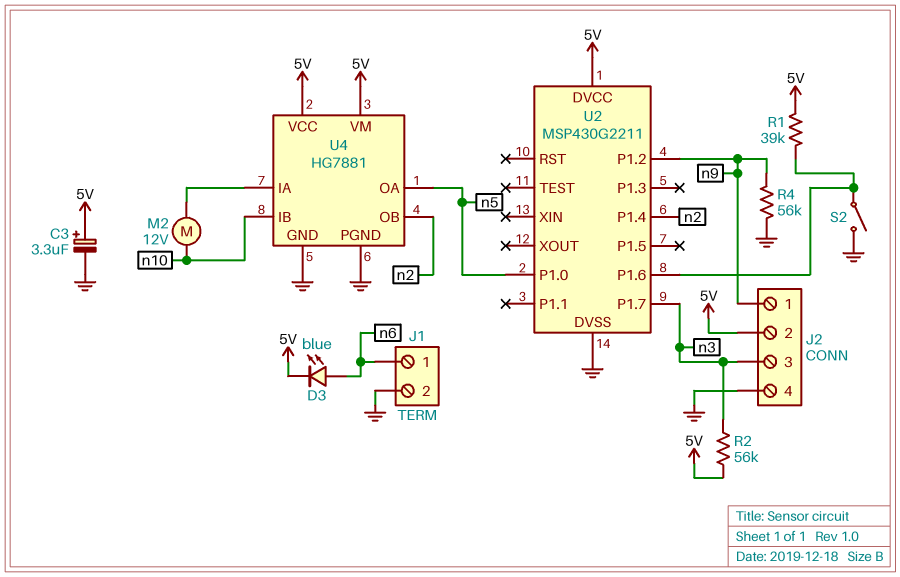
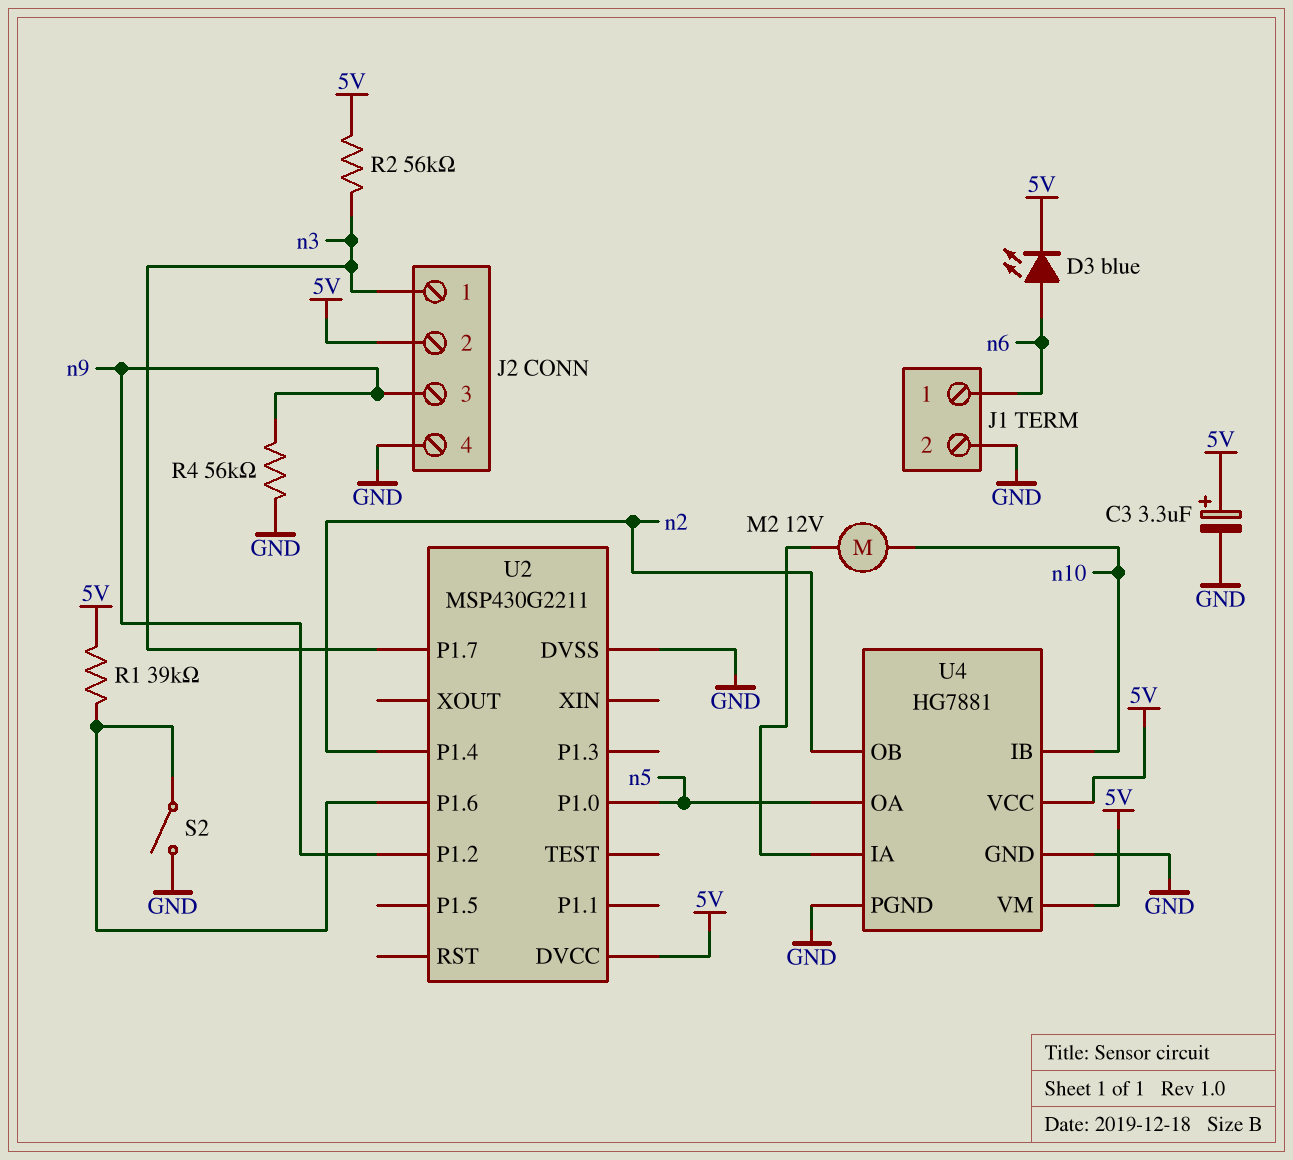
J2 pin 1: n9 -> n3
J2 pin 3: n3 -> n9

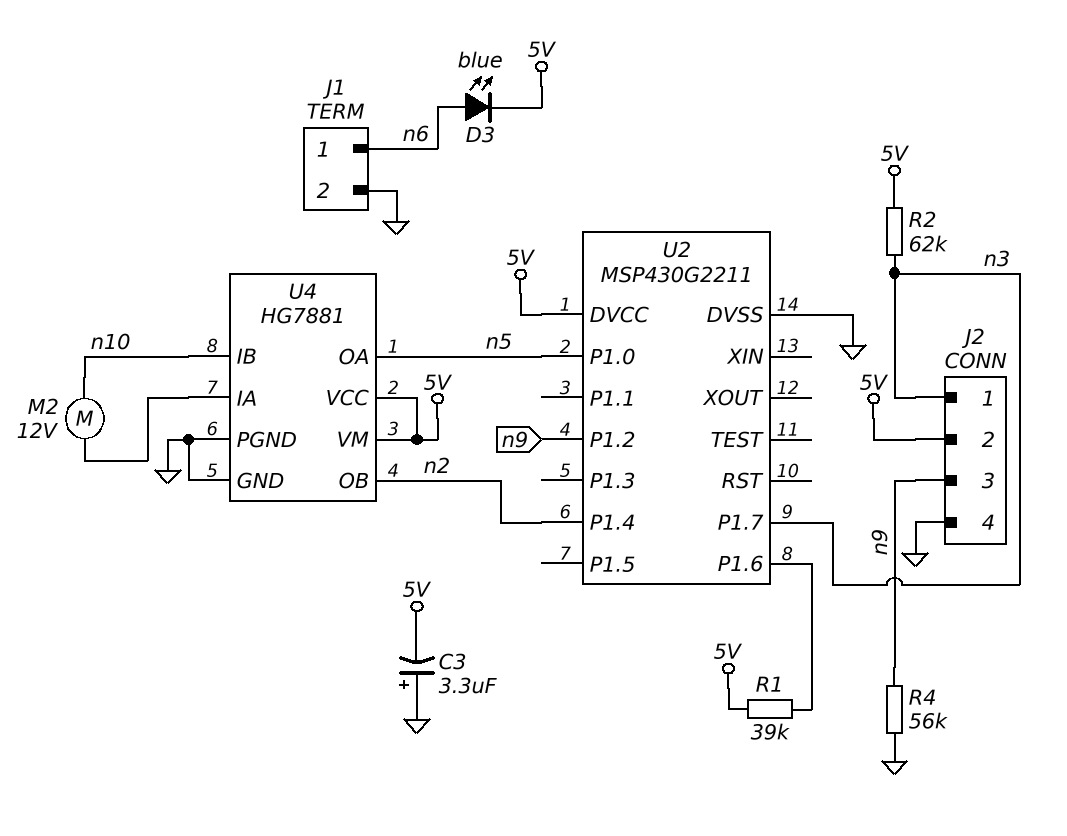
C3: 3.3uF (plus 5V, minus GND) -> 3.3uF (plus GND, minus 5V)
R2: 56k (5V, n3) -> 62k (5V, n3)
S2: switch (GND, U2/P1.6) -> none

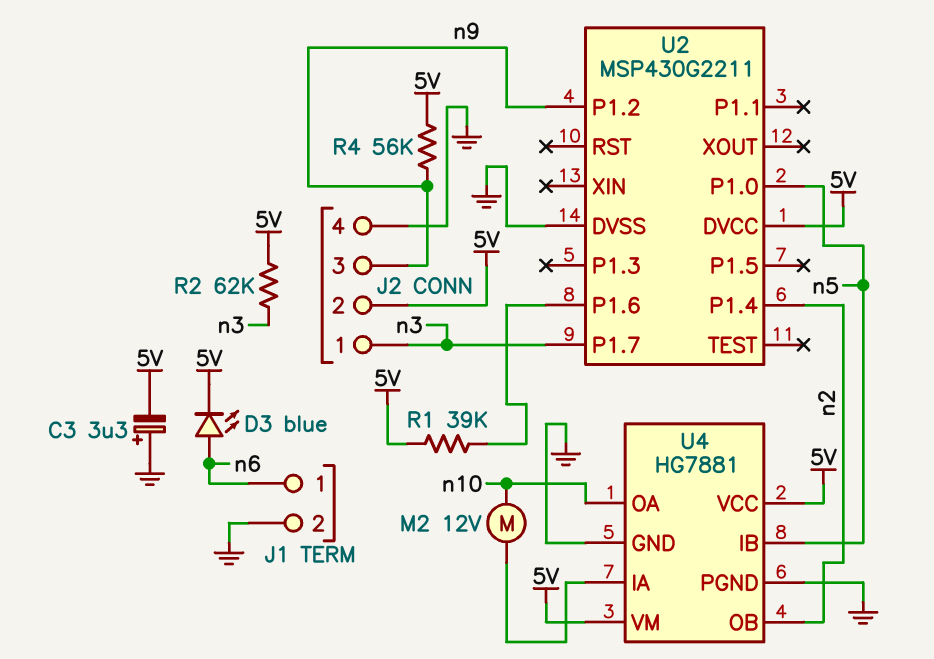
R4: 56k (GND, n9) -> 56k (5V, n9)
U4 pin IB: n10 -> n5
U4 pin OA: n5 -> n10

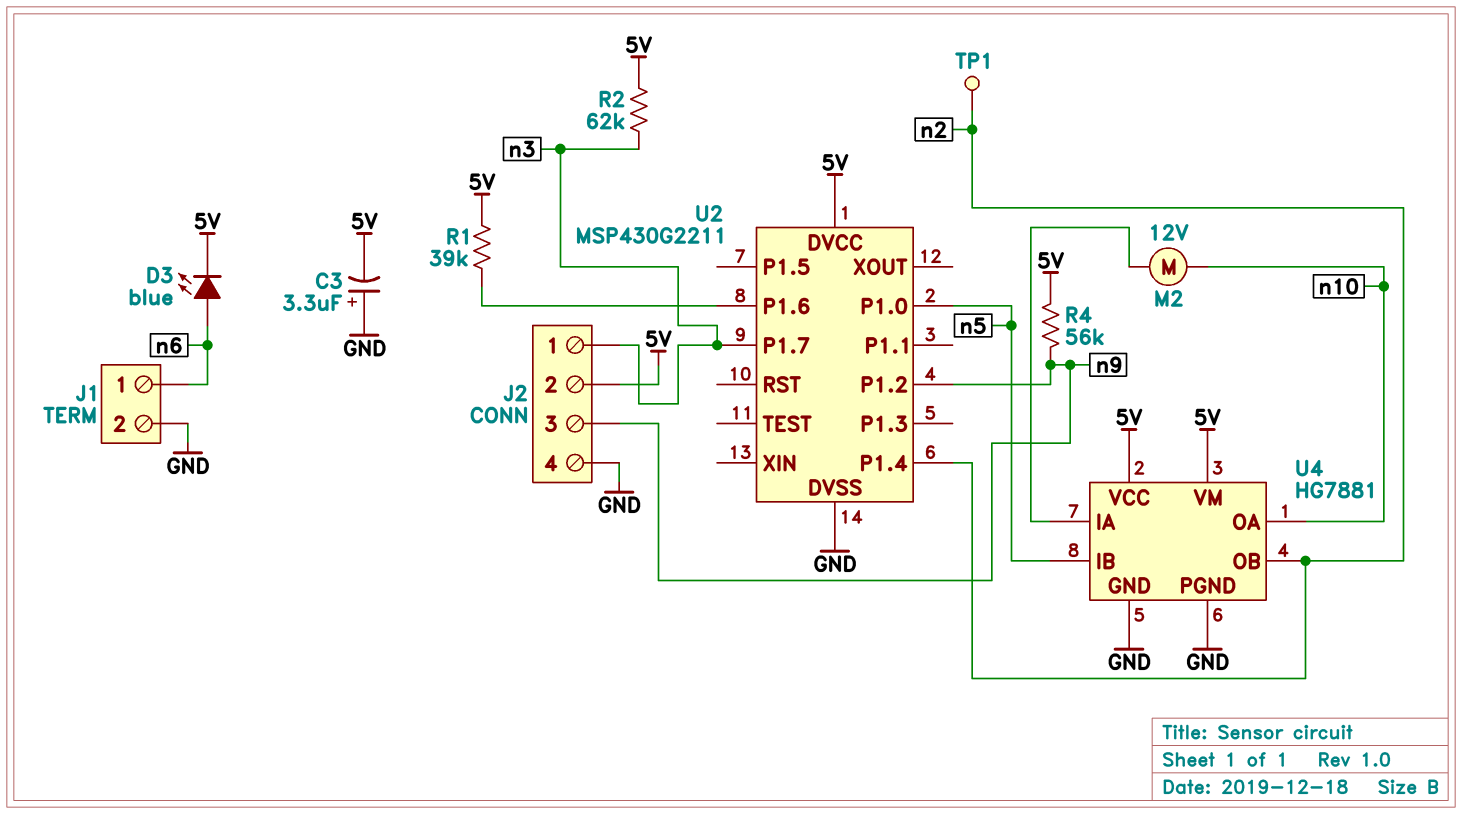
TP1: none -> test point (n2)

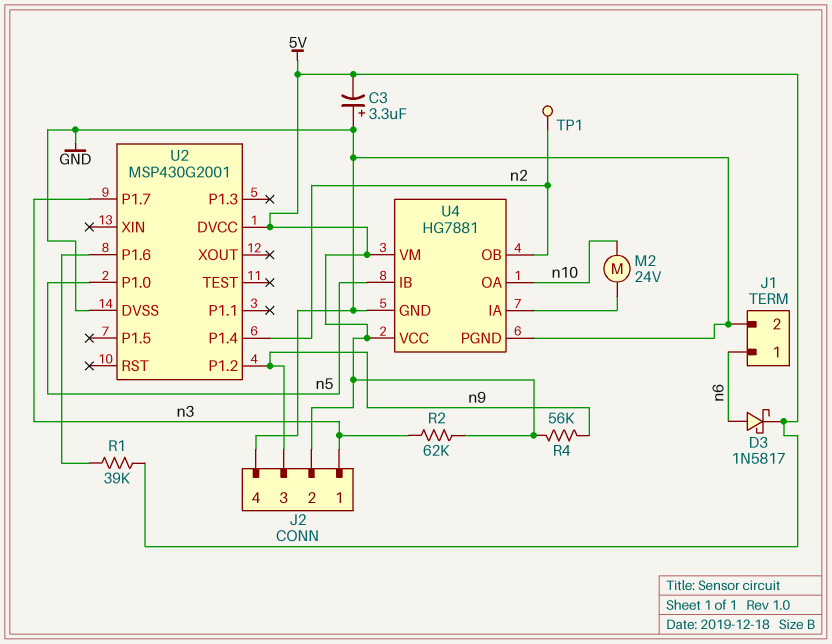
D3: LED blue (A n6, K 5V) -> schottky 1N5817 (A n6, K 5V)
M2: motor 12V (U4/IA, n10) -> motor 24V (U4/IA, n10)
U2: MSP430G2211 -> MSP430G2001

